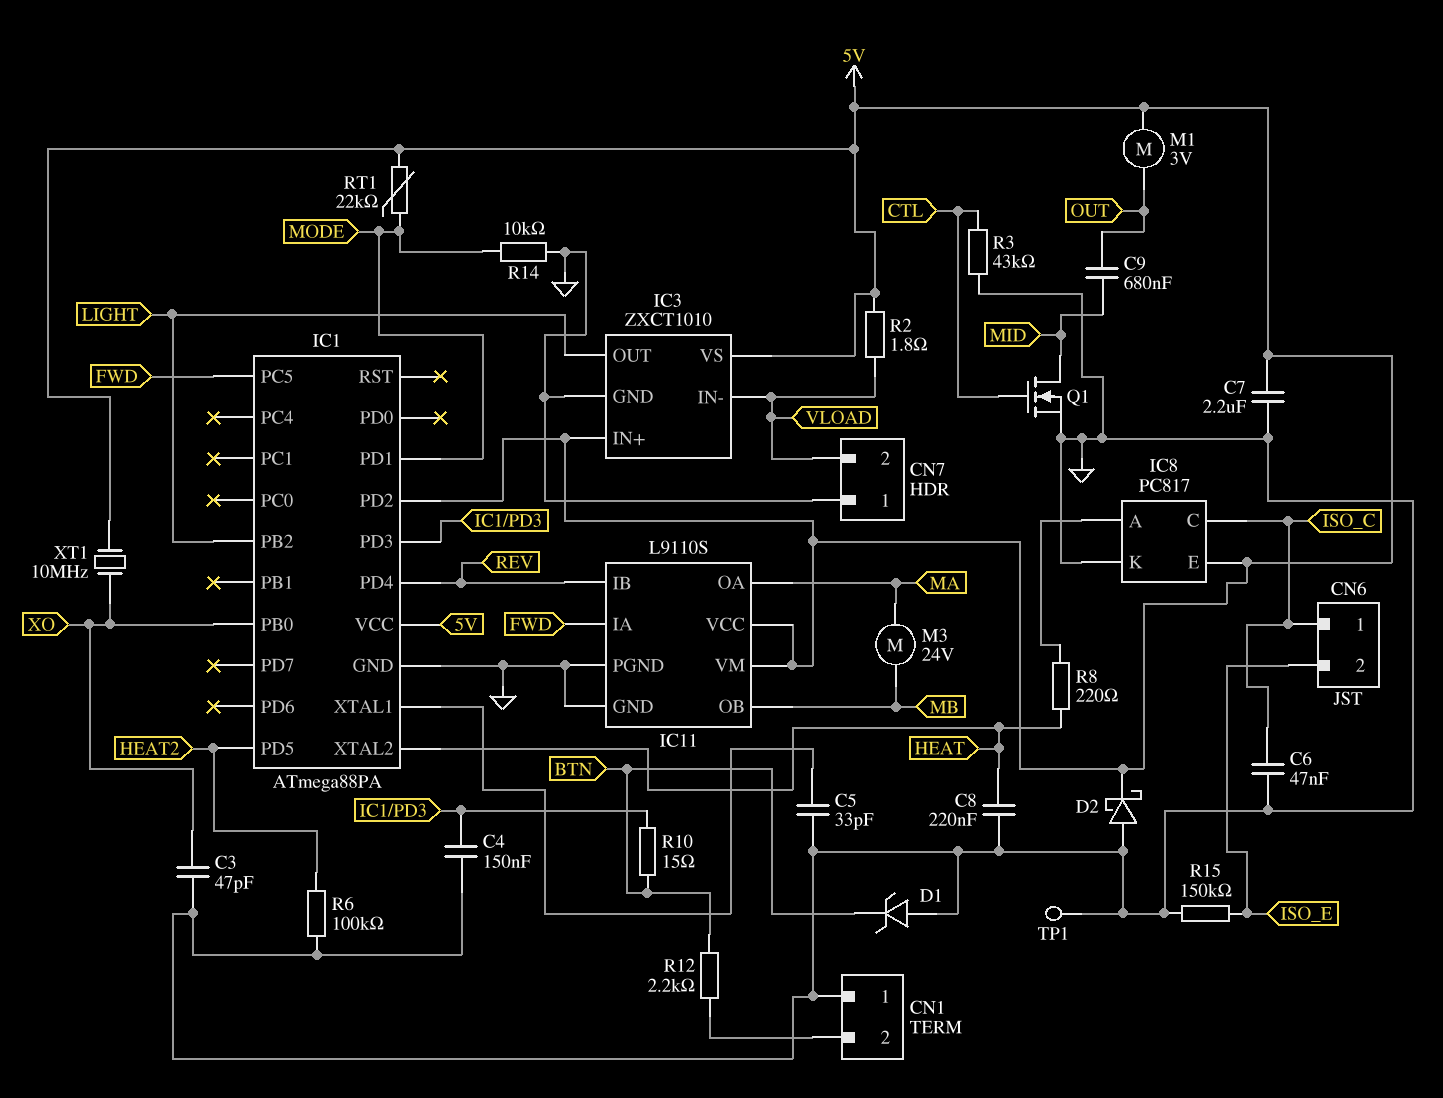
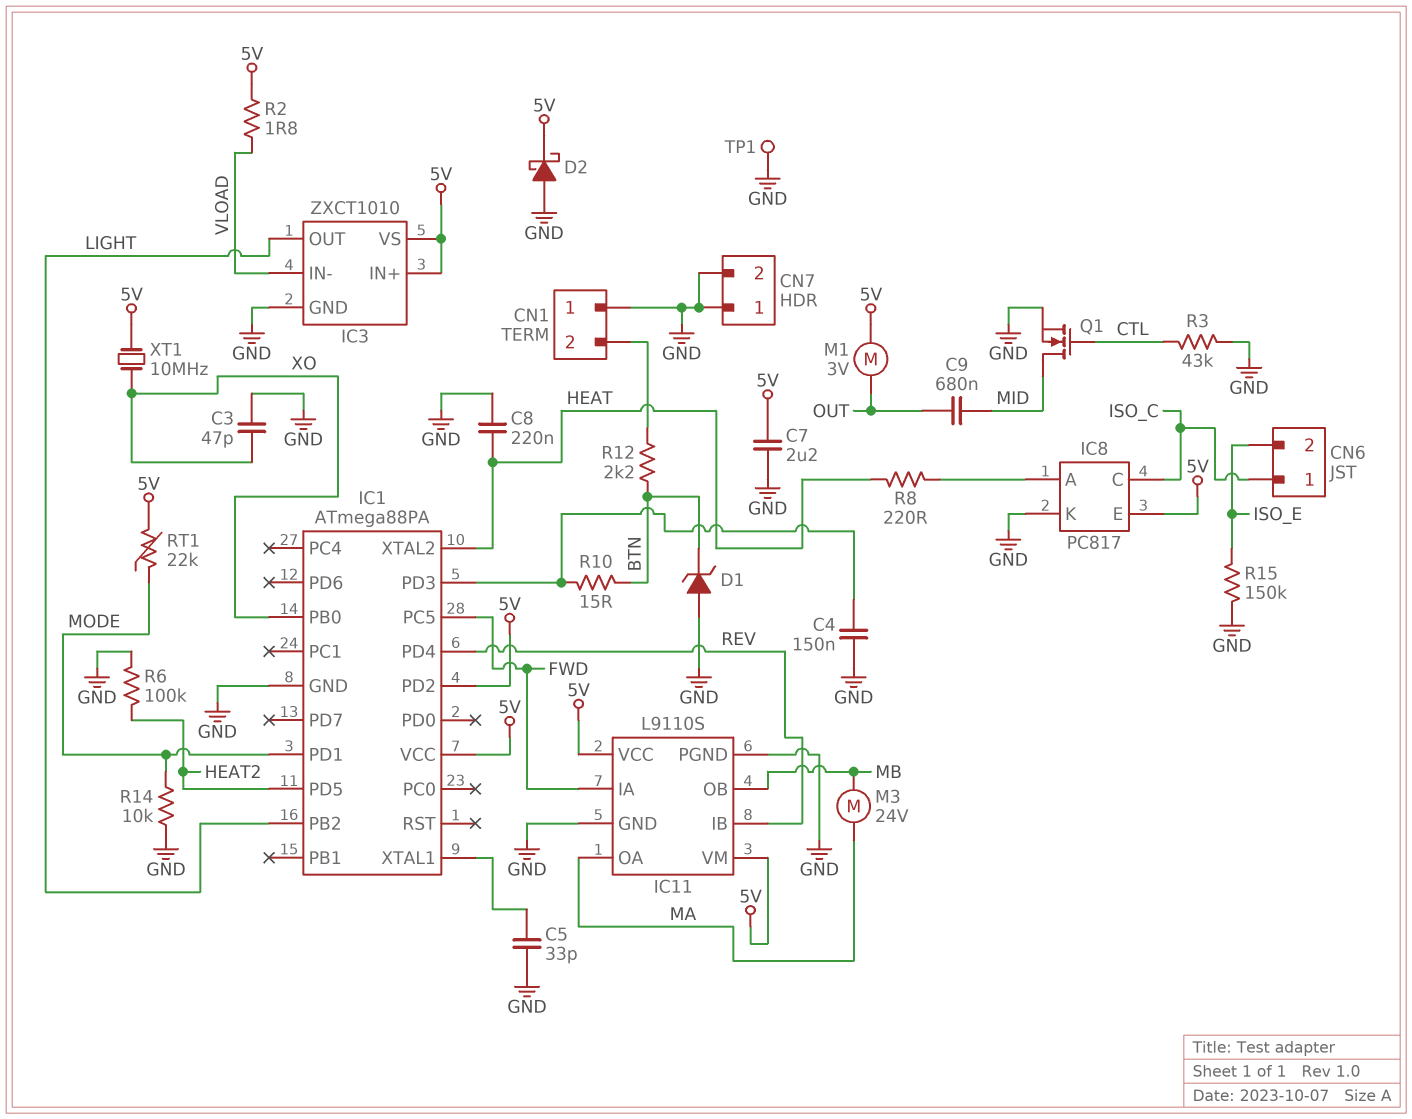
C6: 47nF (GND, ISO_C) -> none
CN7 pin 2: VLOAD -> GND

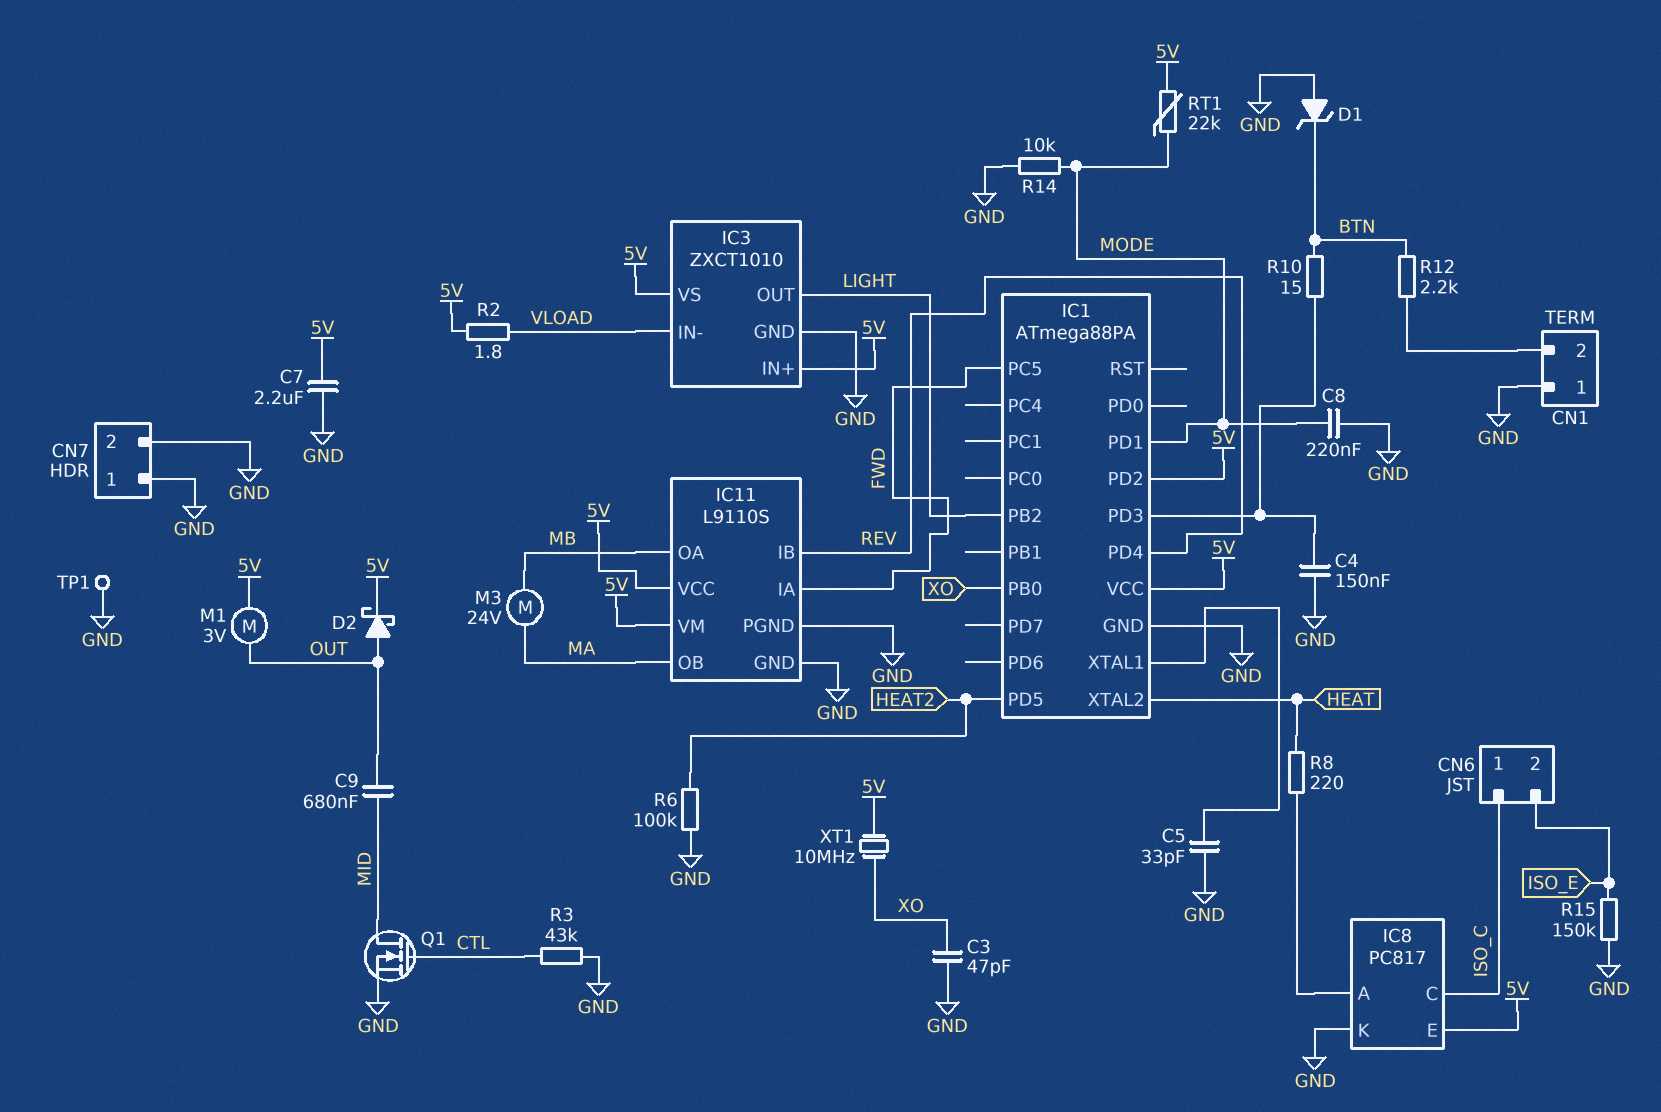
C8: 220nF (GND, HEAT) -> 220nF (GND, MODE)
D2: schottky (A GND, K 5V) -> schottky (A OUT, K 5V)
IC11 pin OA: MA -> MB
IC11 pin OB: MB -> MA

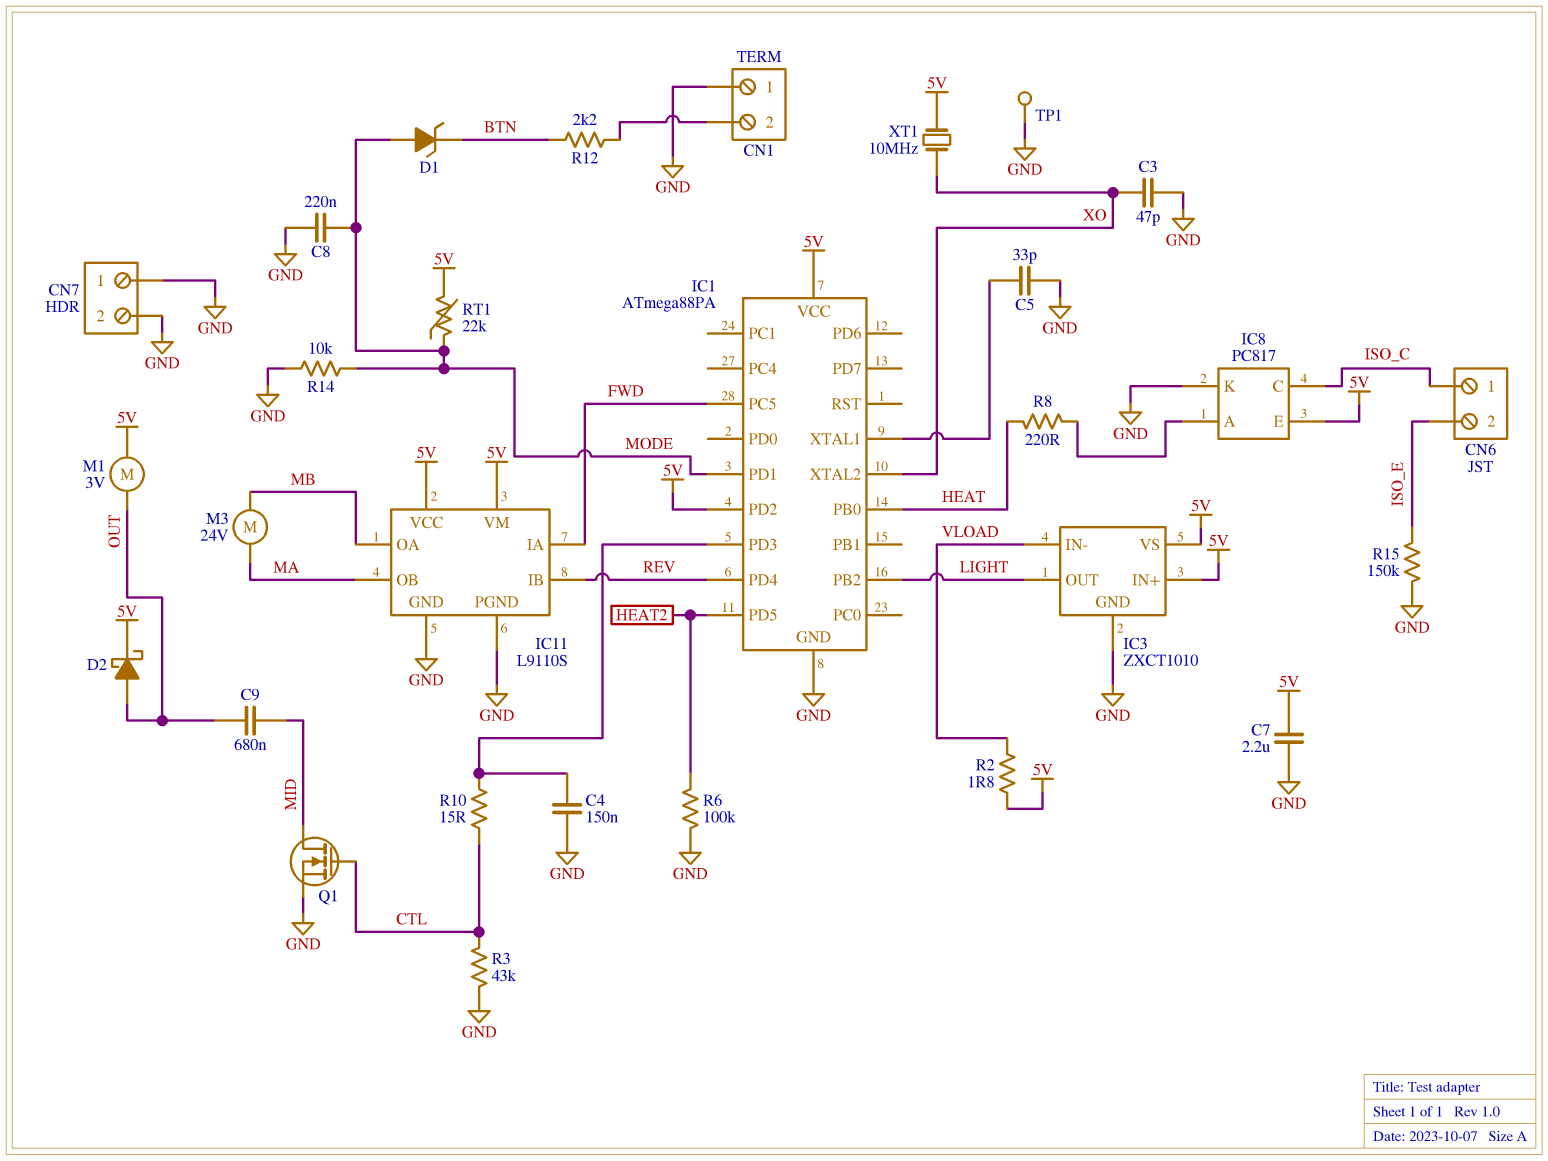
D1: zener (A GND, K BTN) -> zener (A MODE, K BTN)
IC1 pin PB0: XO -> HEAT
IC1 pin XTAL2: HEAT -> XO
R10: 15 (BTN, IC1/PD3) -> 15 (CTL, IC1/PD3)

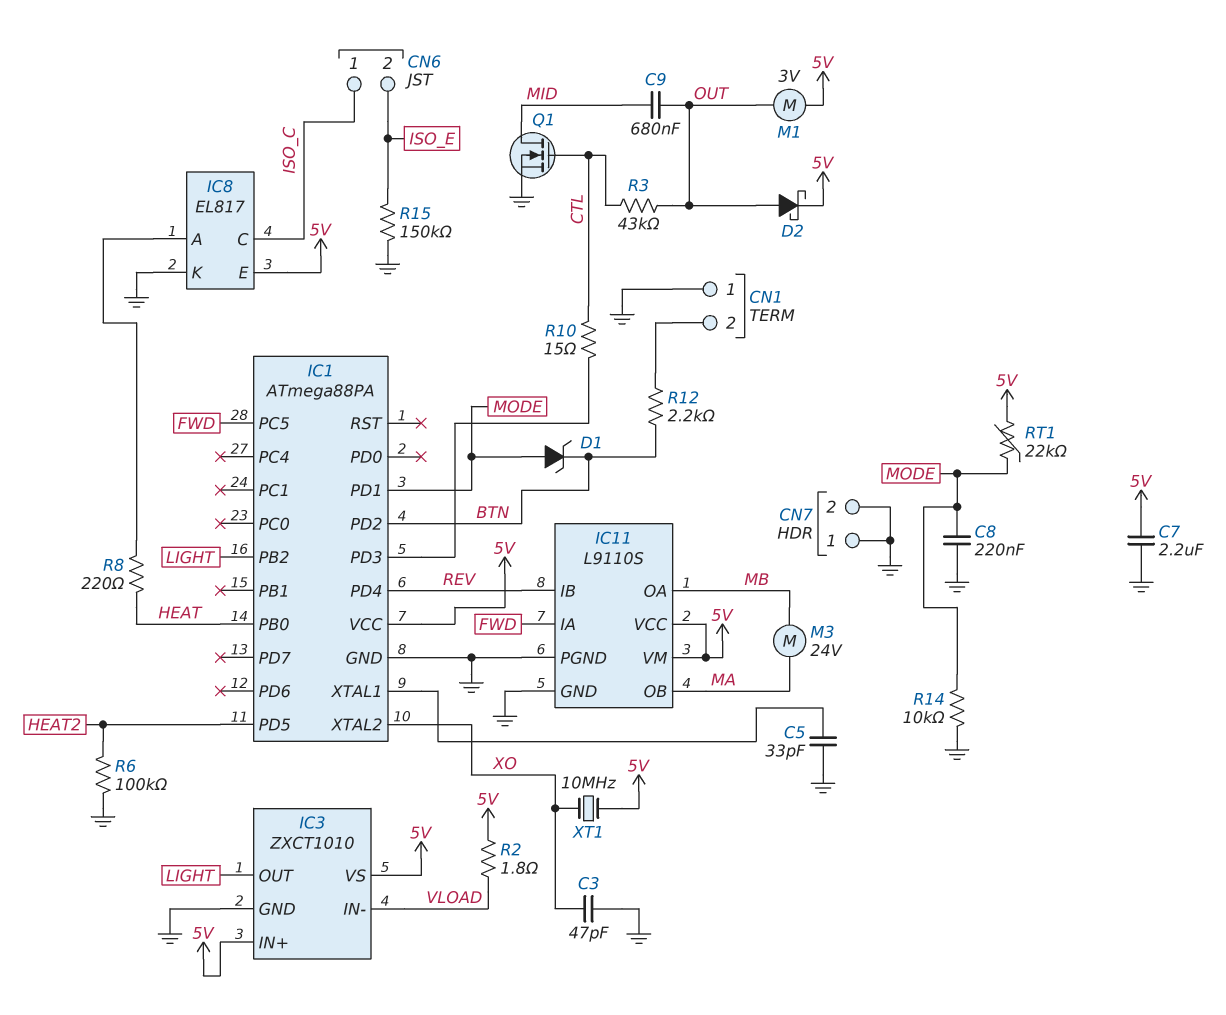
C4: 150nF (GND, IC1/PD3) -> none
IC1 pin PD2: 5V -> BTN
IC8: PC817 -> EL817
R3: 43k (CTL, GND) -> 43k (CTL, OUT)
TP1: test point (GND) -> none

